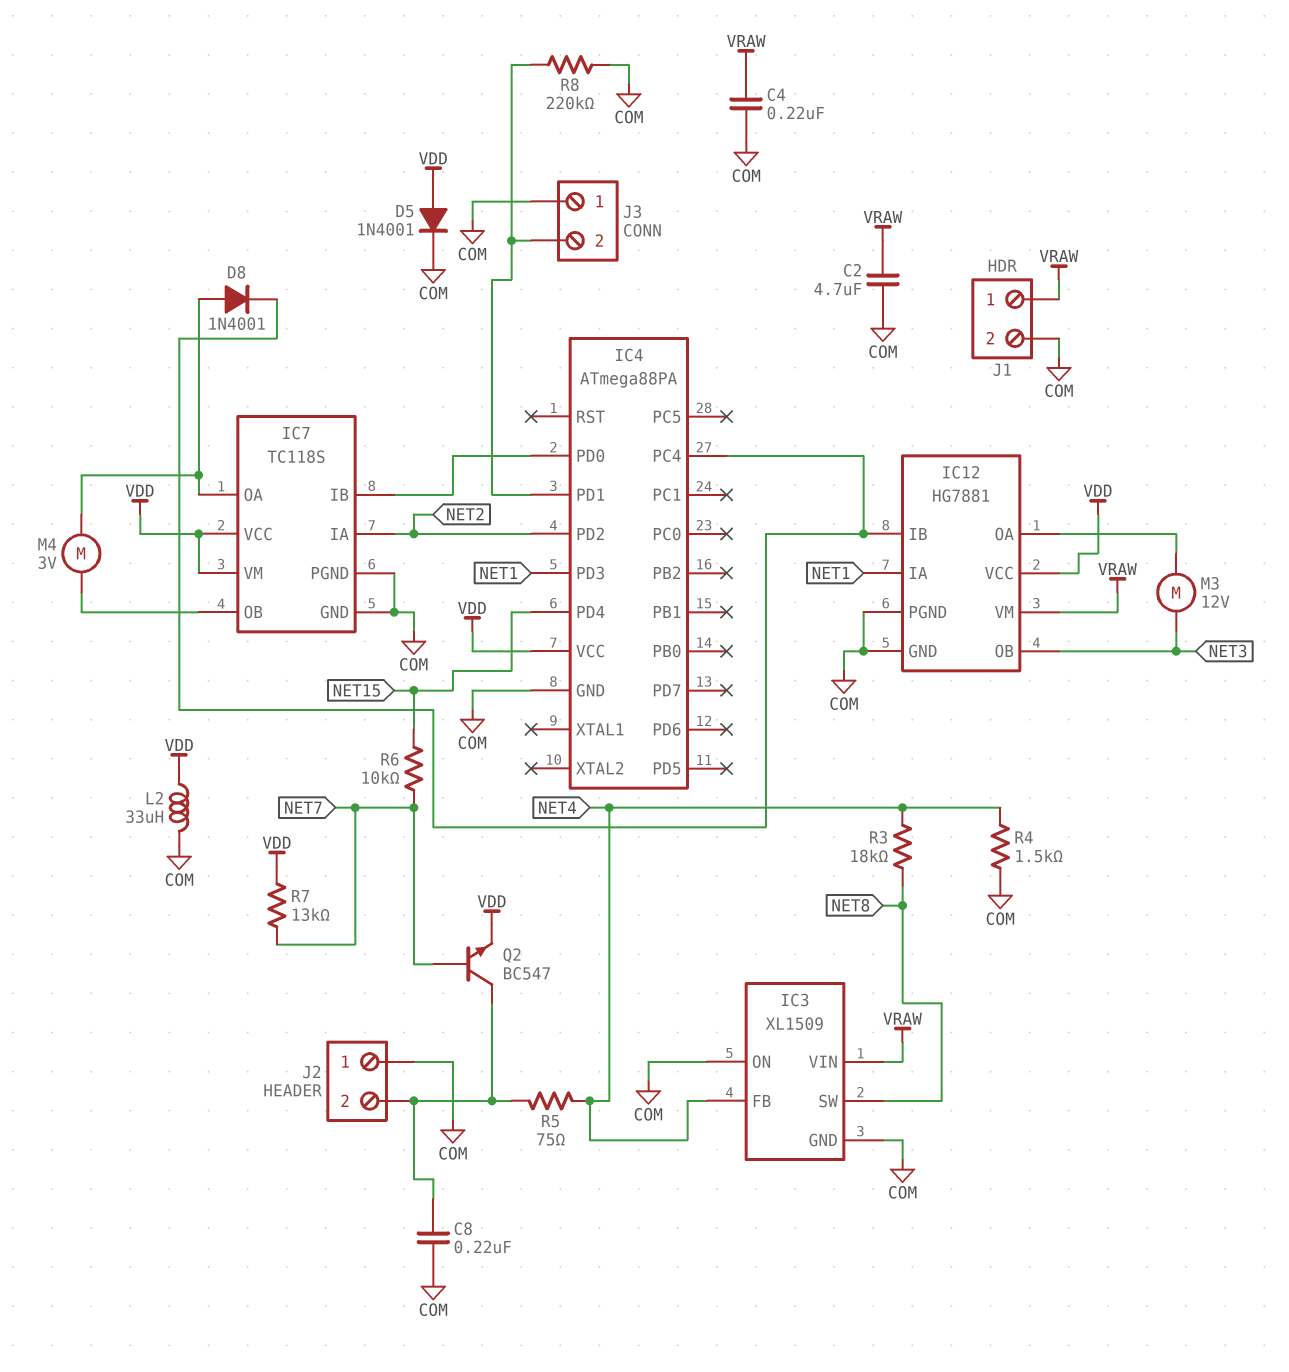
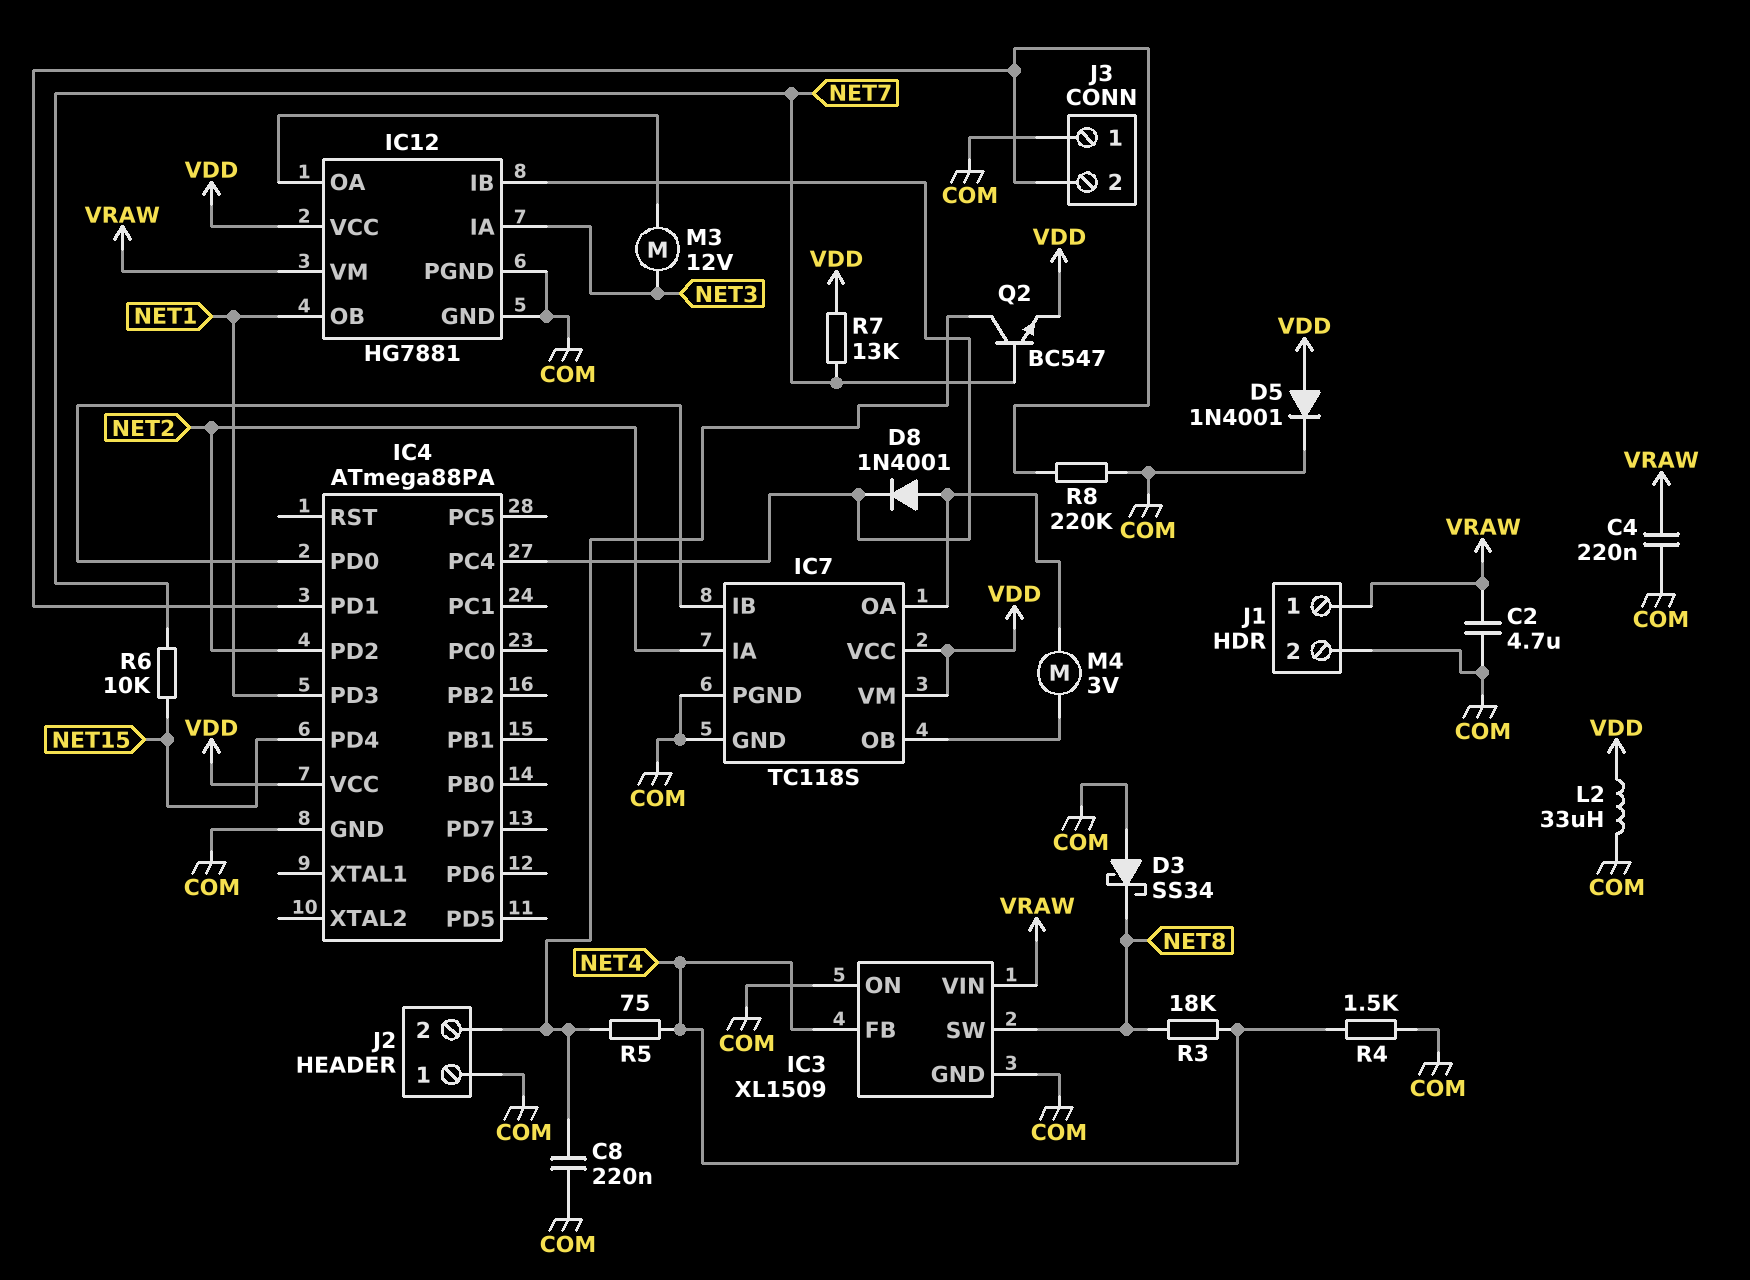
D3: none -> schottky SS34 (A COM, K NET8)
IC12 pin IA: NET1 -> NET3
IC12 pin OB: NET3 -> NET1

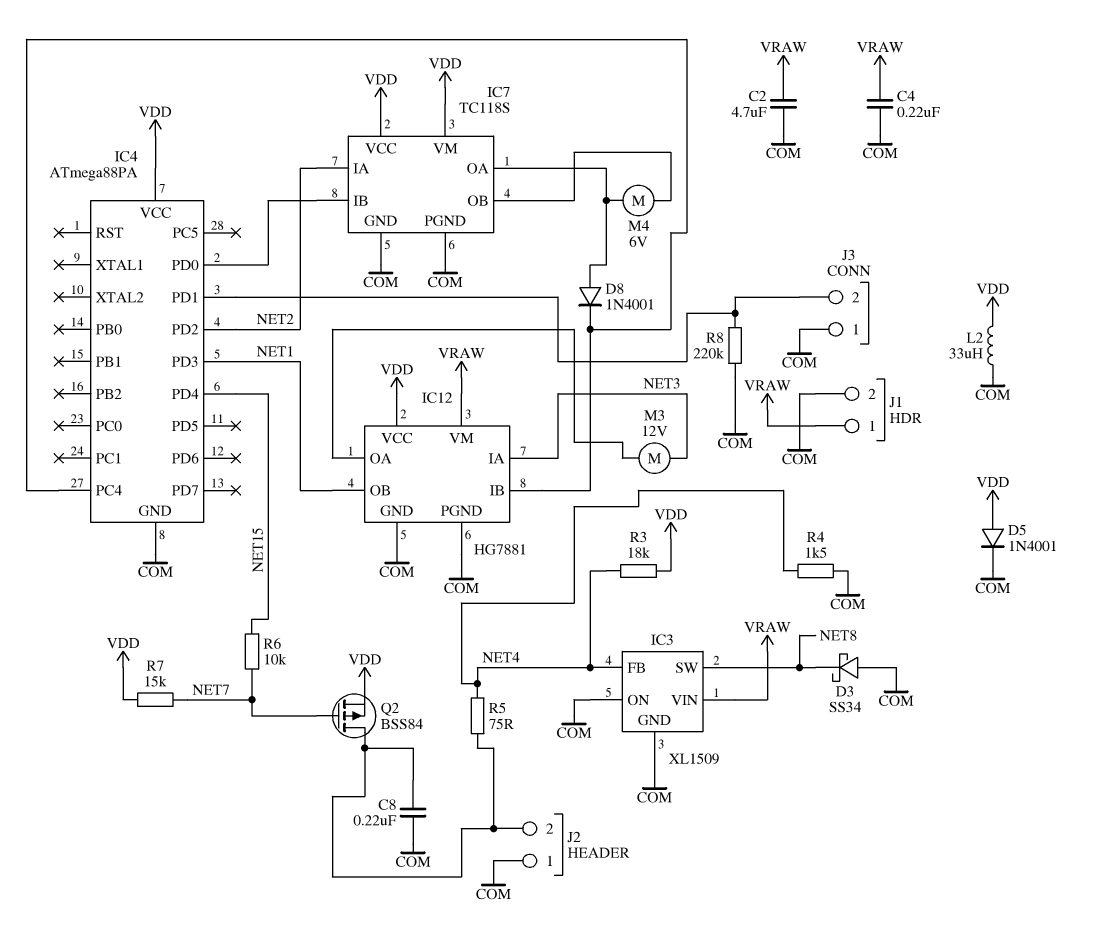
M4: motor 3V (IC7/OA, IC7/OB) -> motor 6V (IC7/OA, IC7/OB)
Q2: NPN BC547 (B NET7, C J2/2, E VDD) -> PMOS BSS84 (G NET7, D J2/2, S VDD)
R3: 18k (NET4, NET8) -> 18k (NET4, VDD)
R7: 13k (NET7, VDD) -> 15k (NET7, VDD)

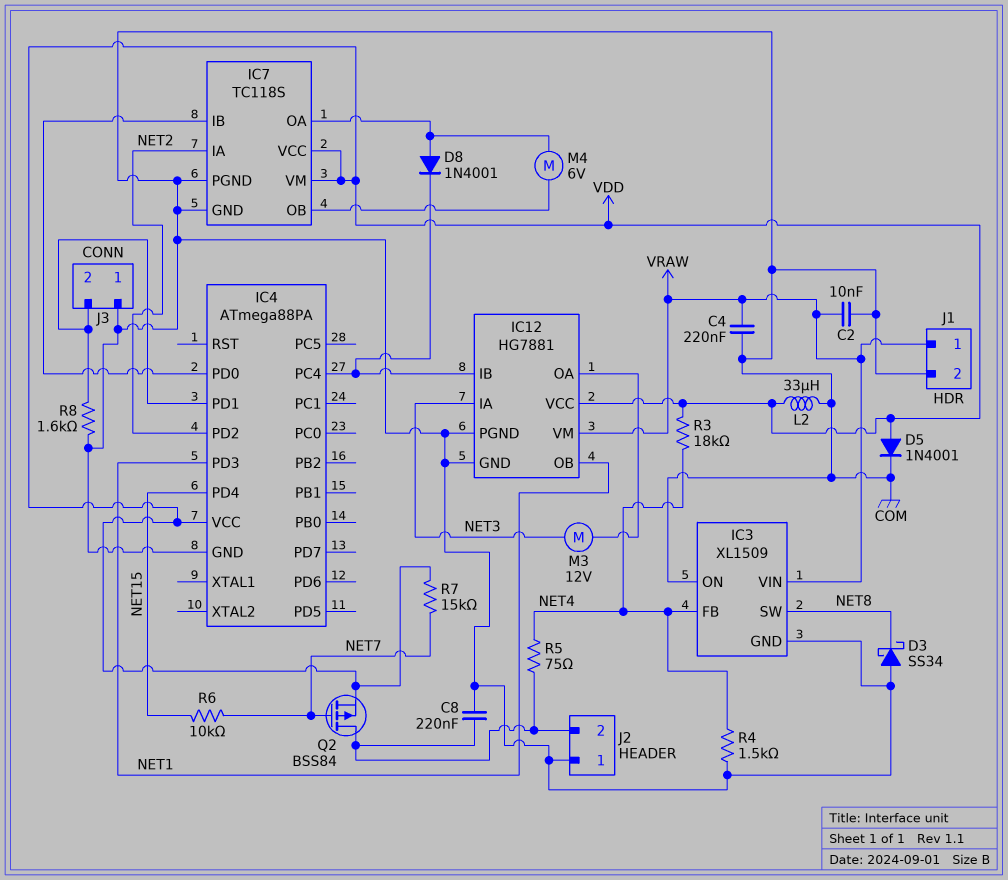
C2: 4.7uF (COM, VRAW) -> 10nF (COM, VRAW)
R8: 220k (COM, IC4/PD1) -> 1.6k (COM, IC4/PD1)

